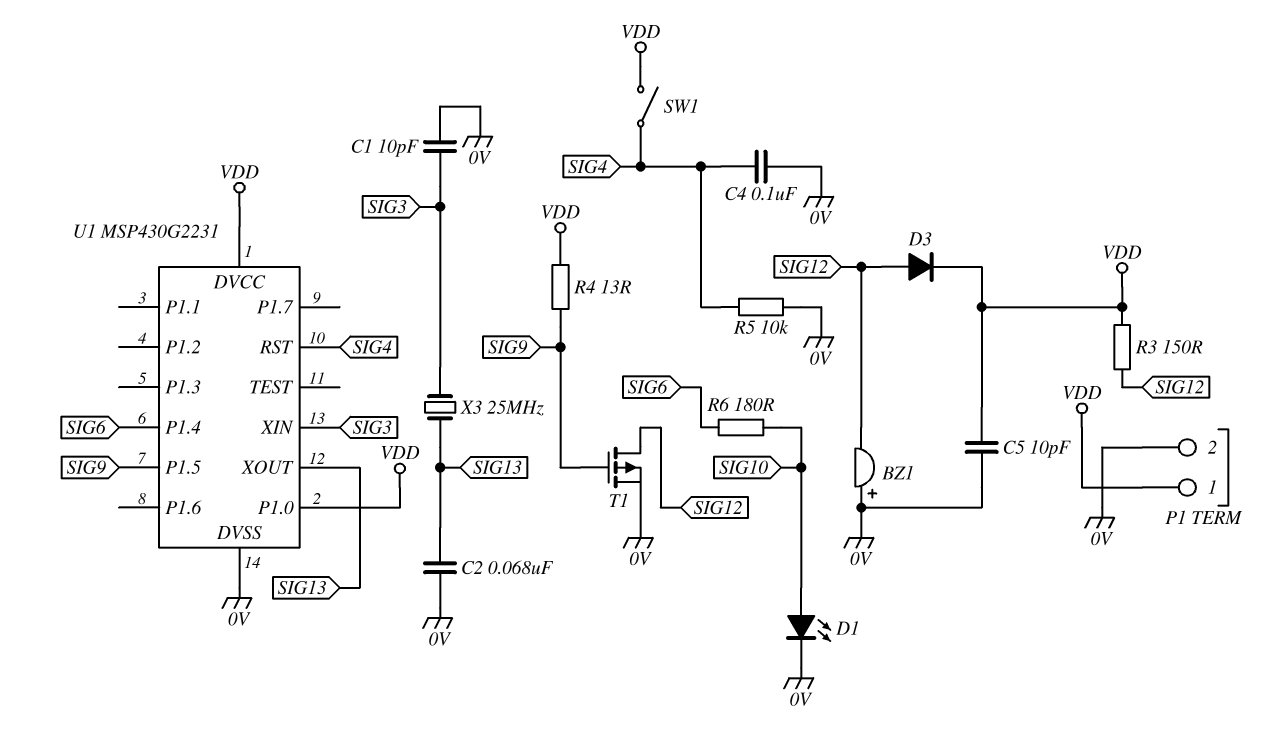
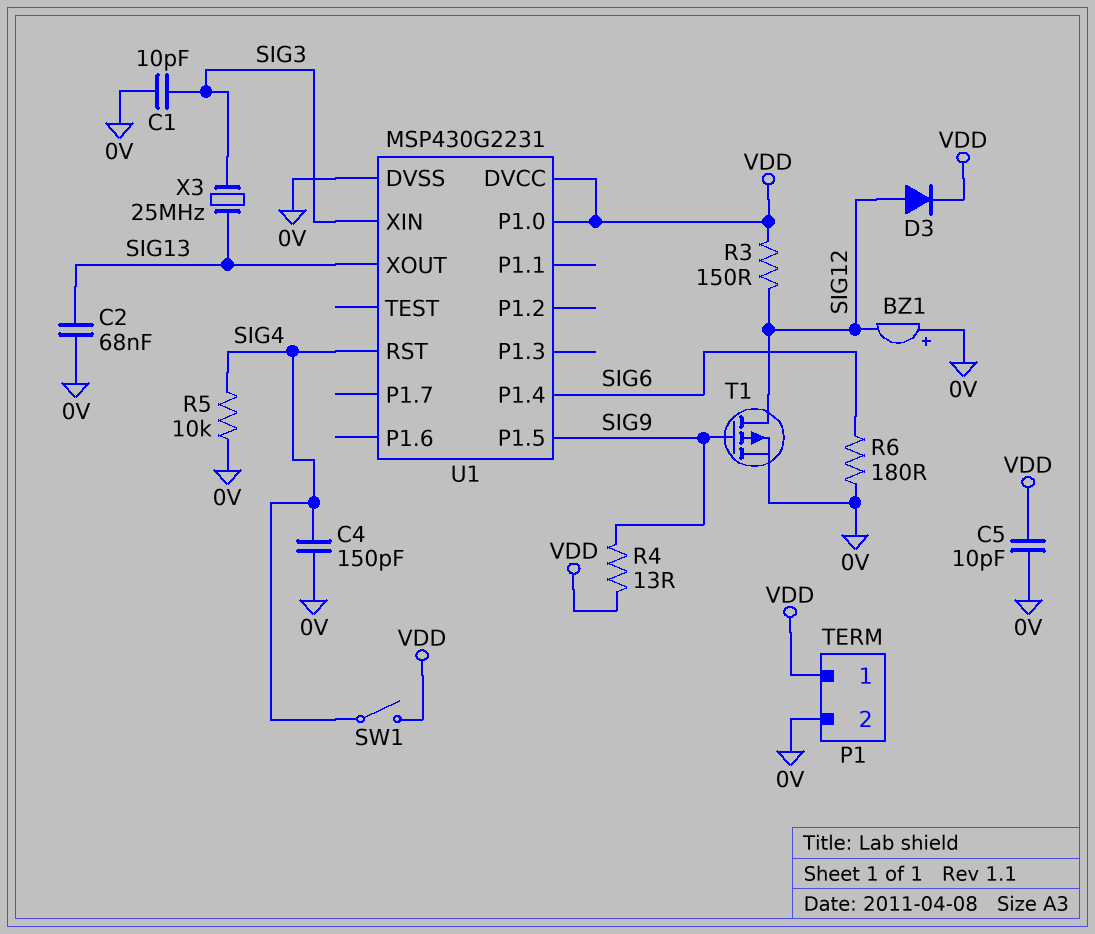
C4: 100nF (0V, SIG4) -> 150pF (0V, SIG4)
D1: LED (A SIG10, K 0V) -> none
R6: 180 (SIG6, SIG10) -> 180 (0V, SIG6)

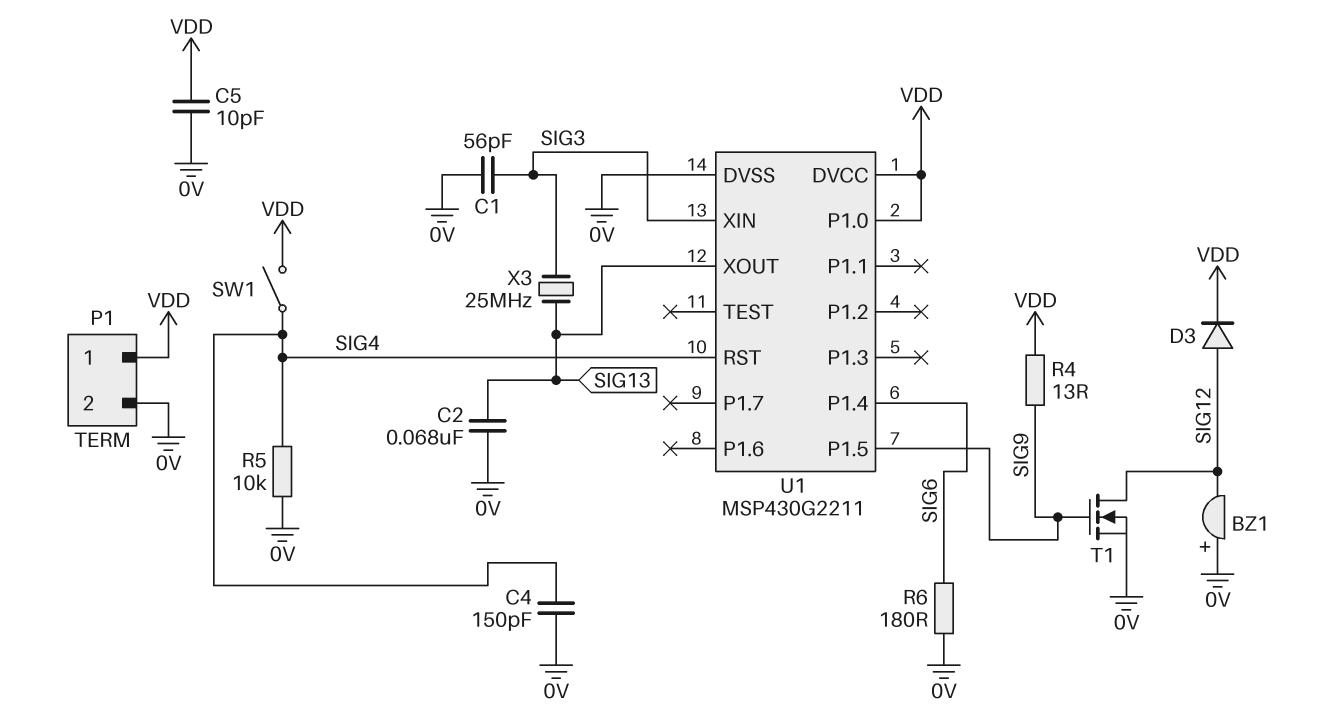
C1: 10pF (0V, SIG3) -> 56pF (0V, SIG3)
R3: 150 (SIG12, VDD) -> none
T1: PMOS (G SIG9, D SIG12, S 0V) -> NMOS (G SIG9, D SIG12, S 0V)
U1: MSP430G2231 -> MSP430G2211

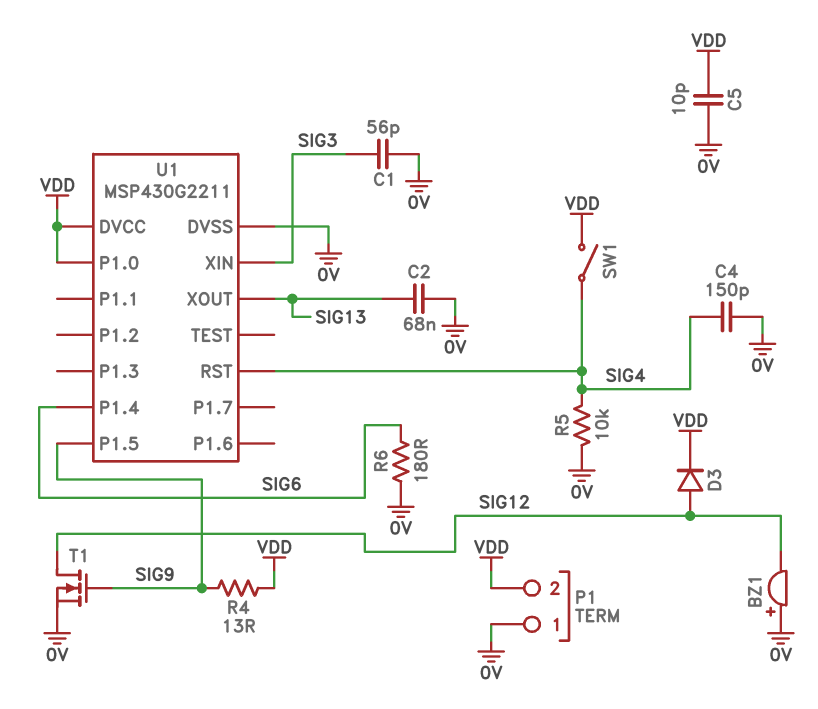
P1 pin 1: VDD -> 0V
P1 pin 2: 0V -> VDD
X3: 25MHz (SIG3, SIG13) -> none

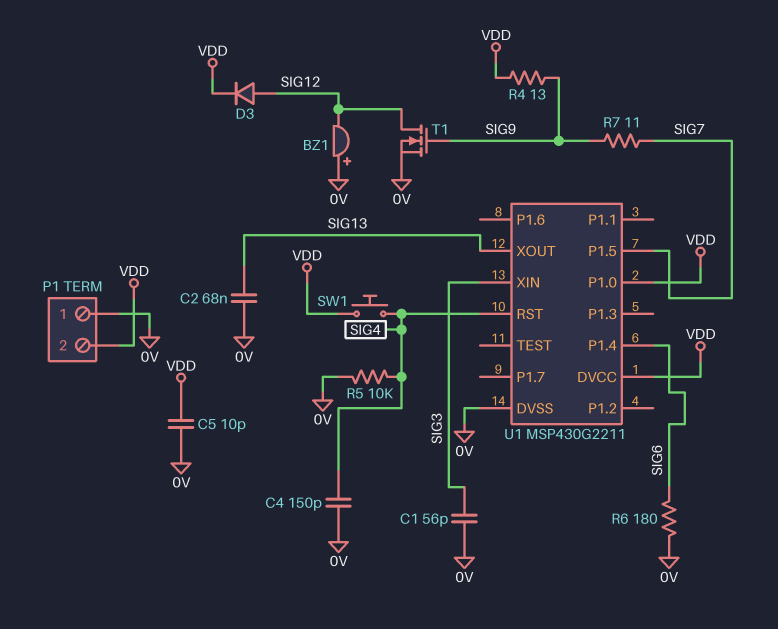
R7: none -> 11 (SIG7, SIG9)
SW1: switch (SIG4, VDD) -> button (SIG4, VDD)
U1 pin P1.5: SIG9 -> SIG7

